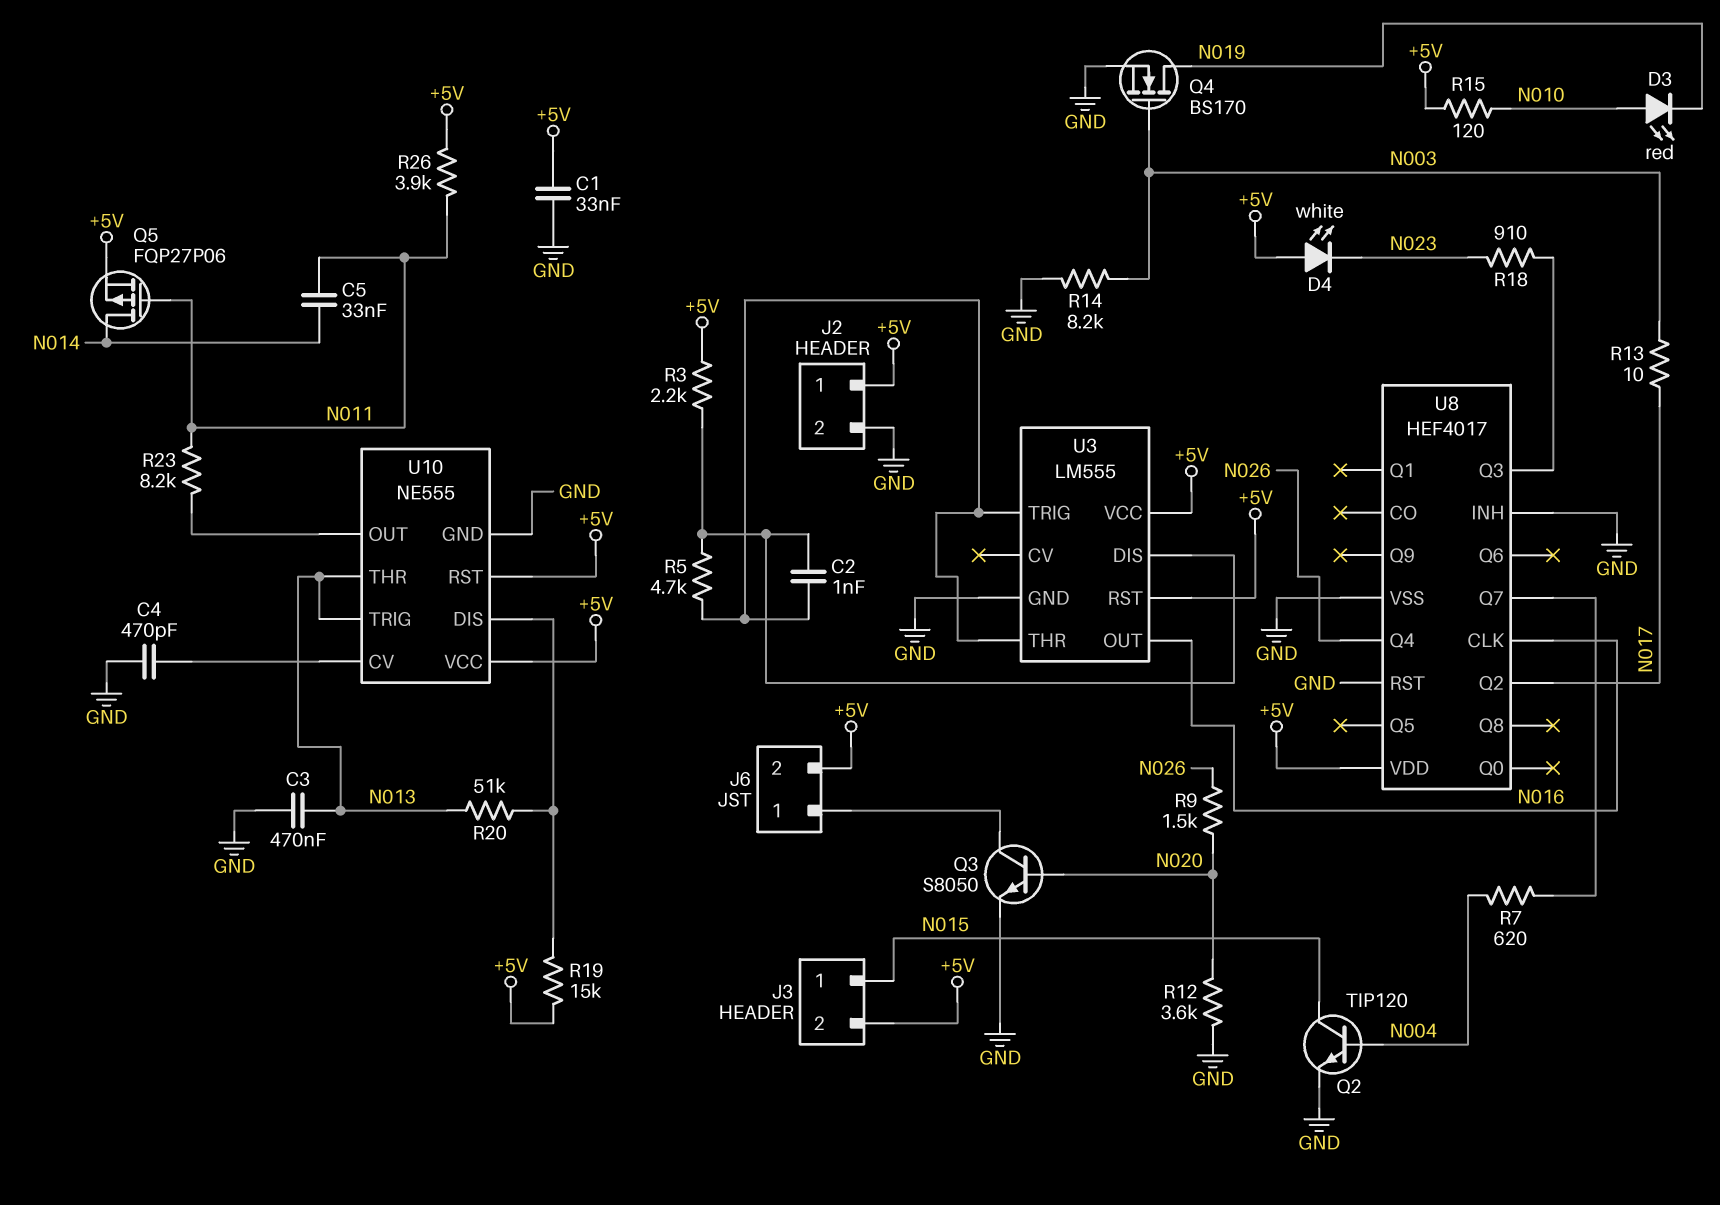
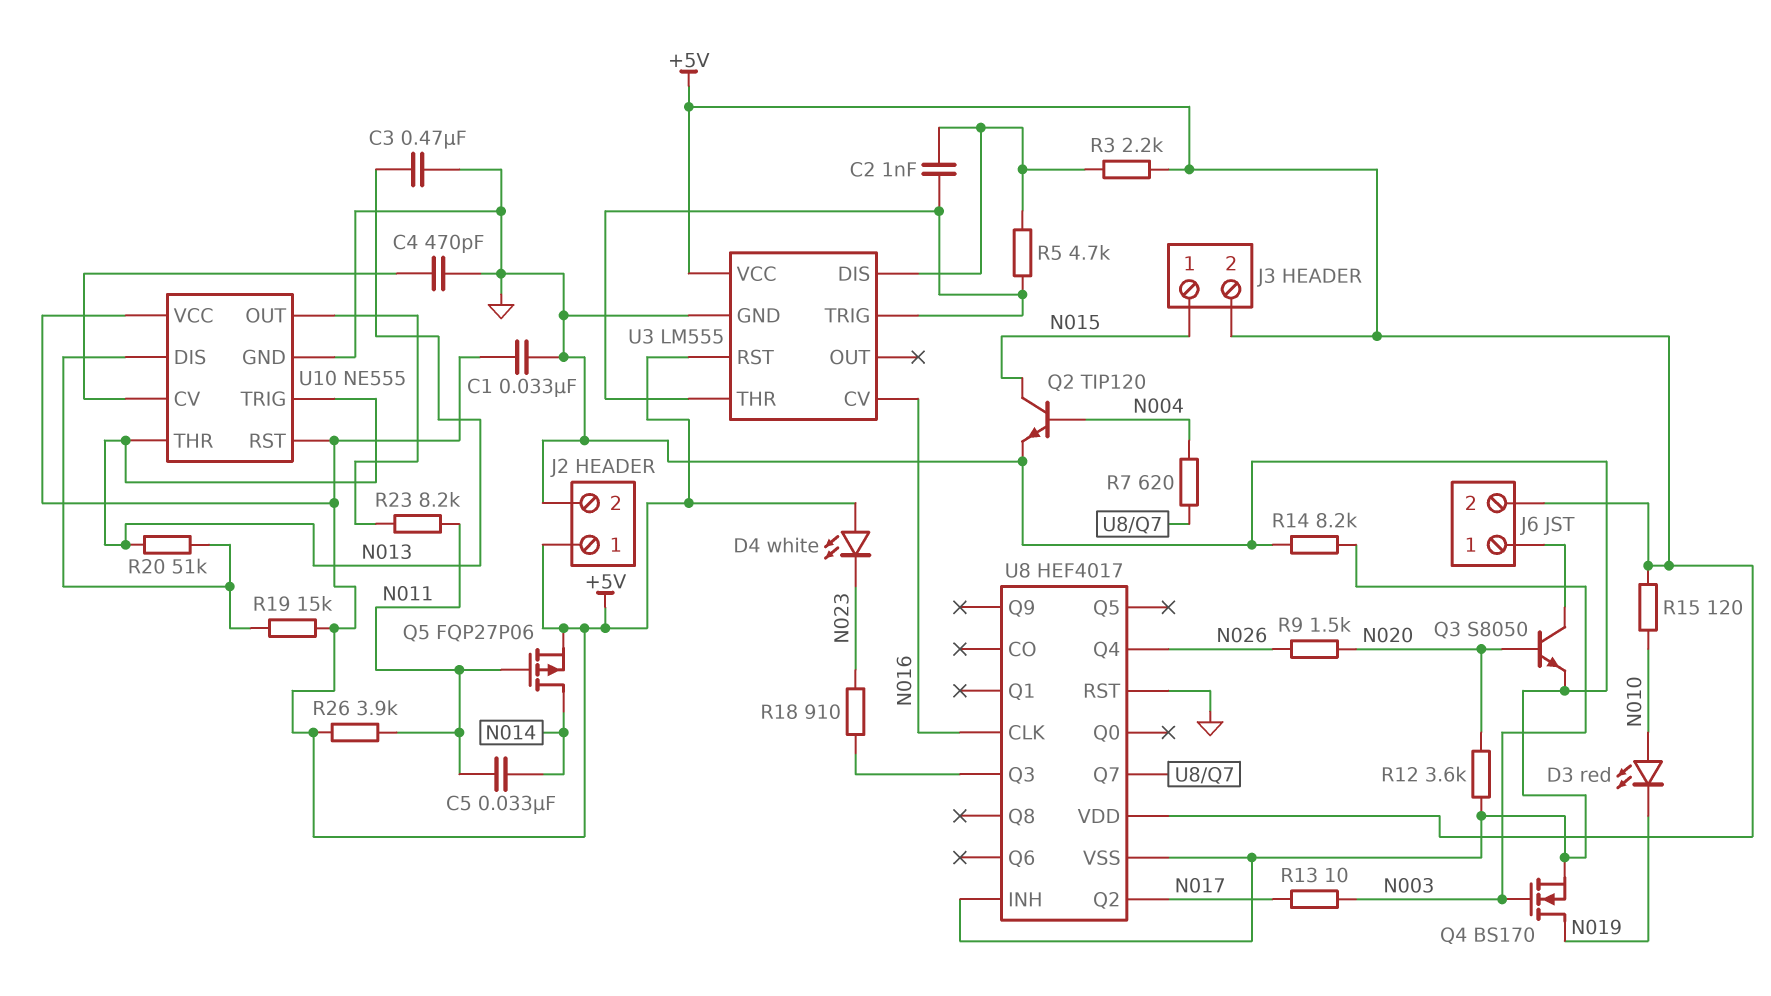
U3 pin CV: none -> N016
U3 pin OUT: N016 -> none

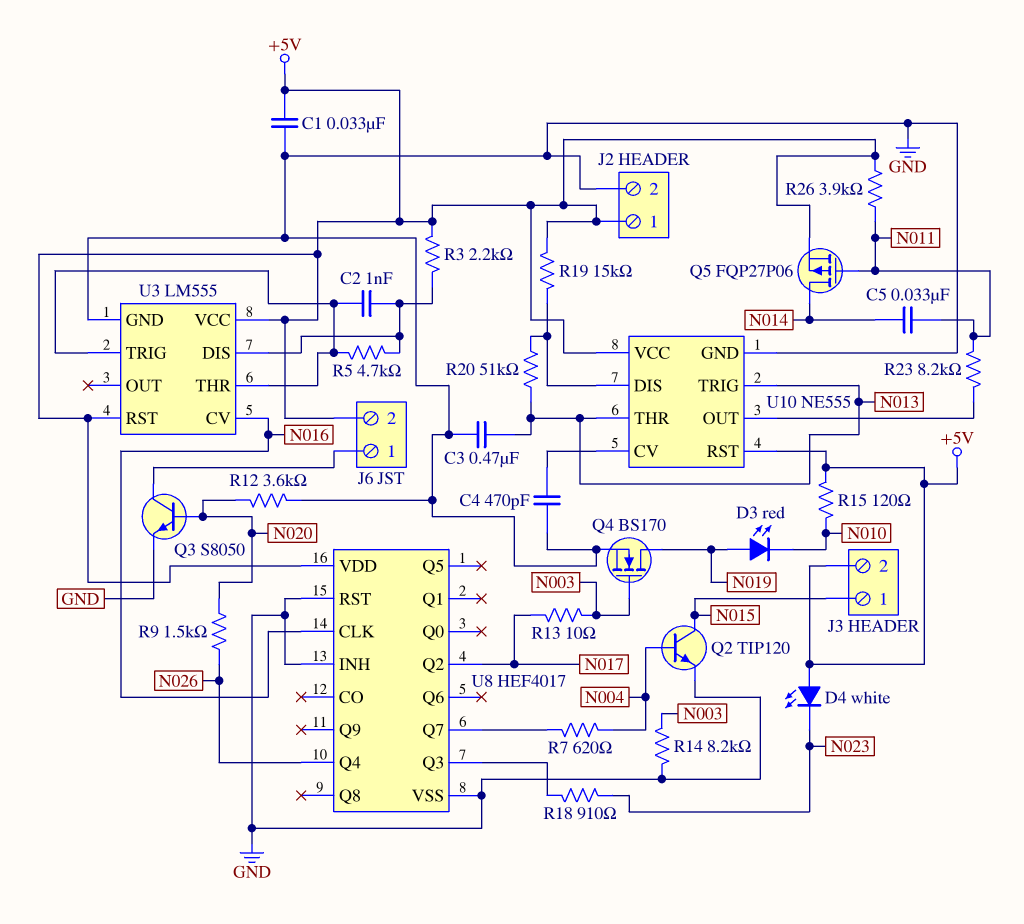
D3: LED red (A N010, K N019) -> LED red (A N019, K N010)

